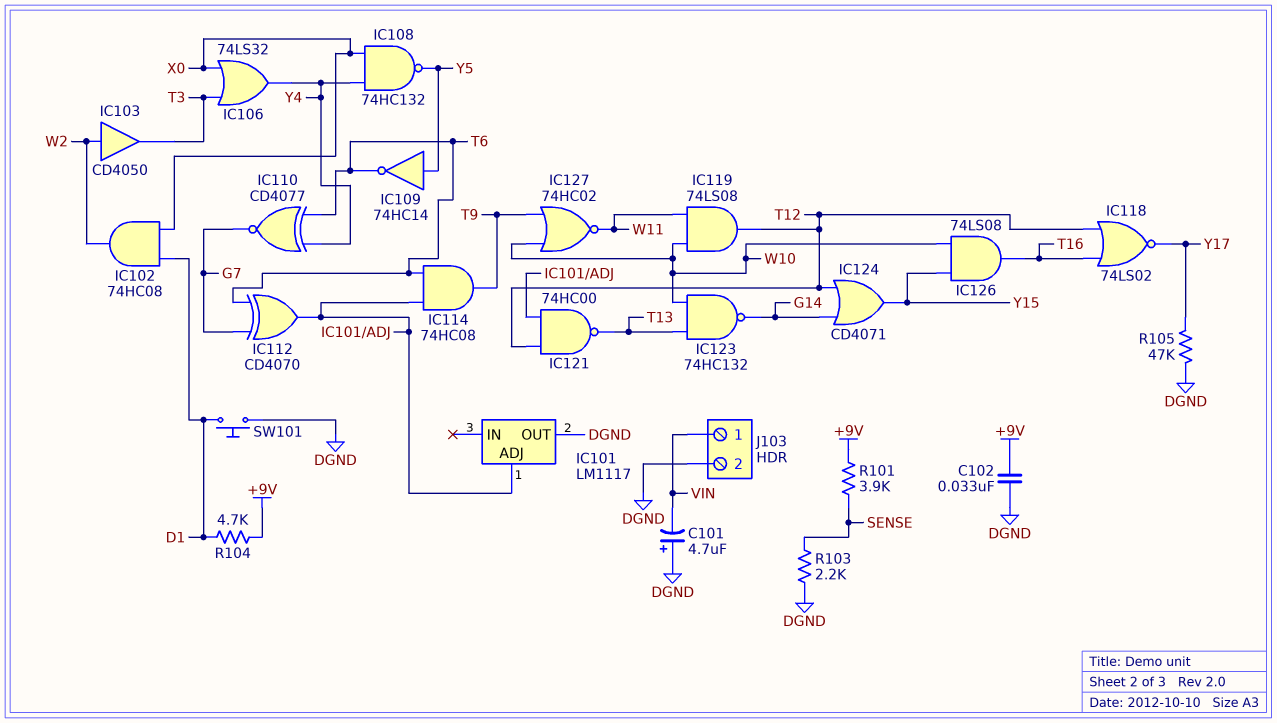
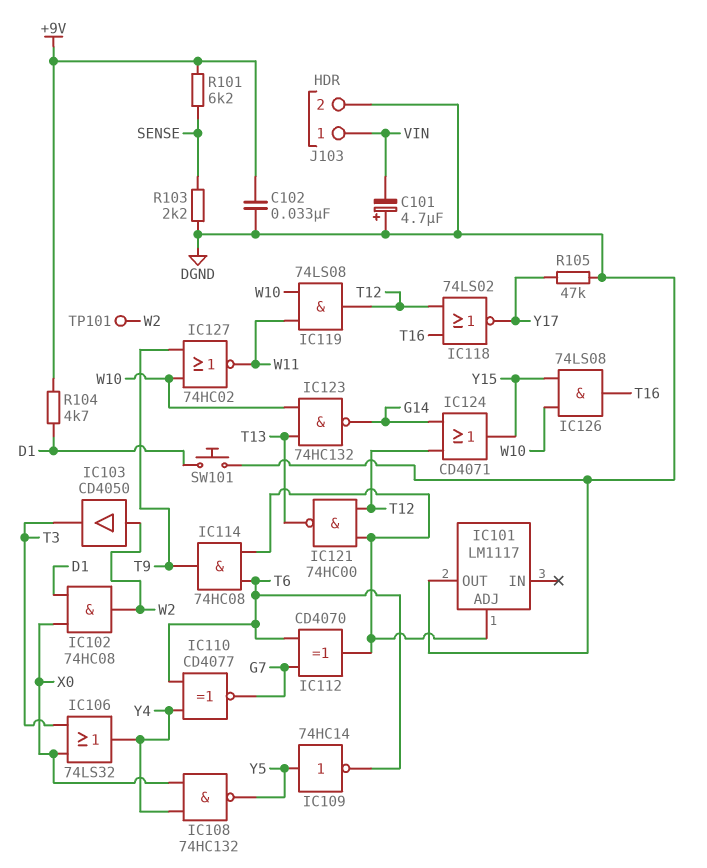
R101: 3.9k (+9V, SENSE) -> 6.2k (+9V, SENSE)
TP101: none -> test point (W2)

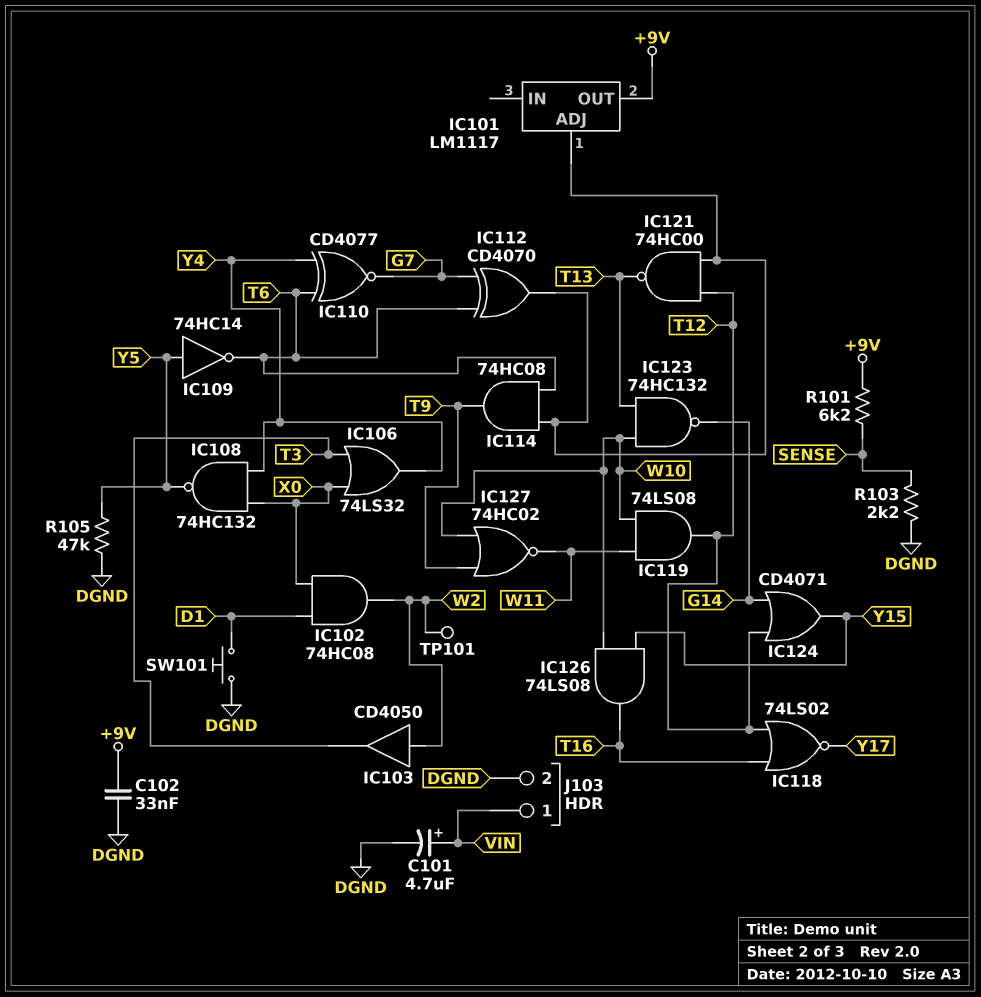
C101: 4.7uF (plus DGND, minus VIN) -> 4.7uF (plus VIN, minus DGND)
IC101 pin OUT: DGND -> +9V
R104: 4.7k (+9V, D1) -> none
R105: 47k (DGND, Y17) -> 47k (DGND, Y5)

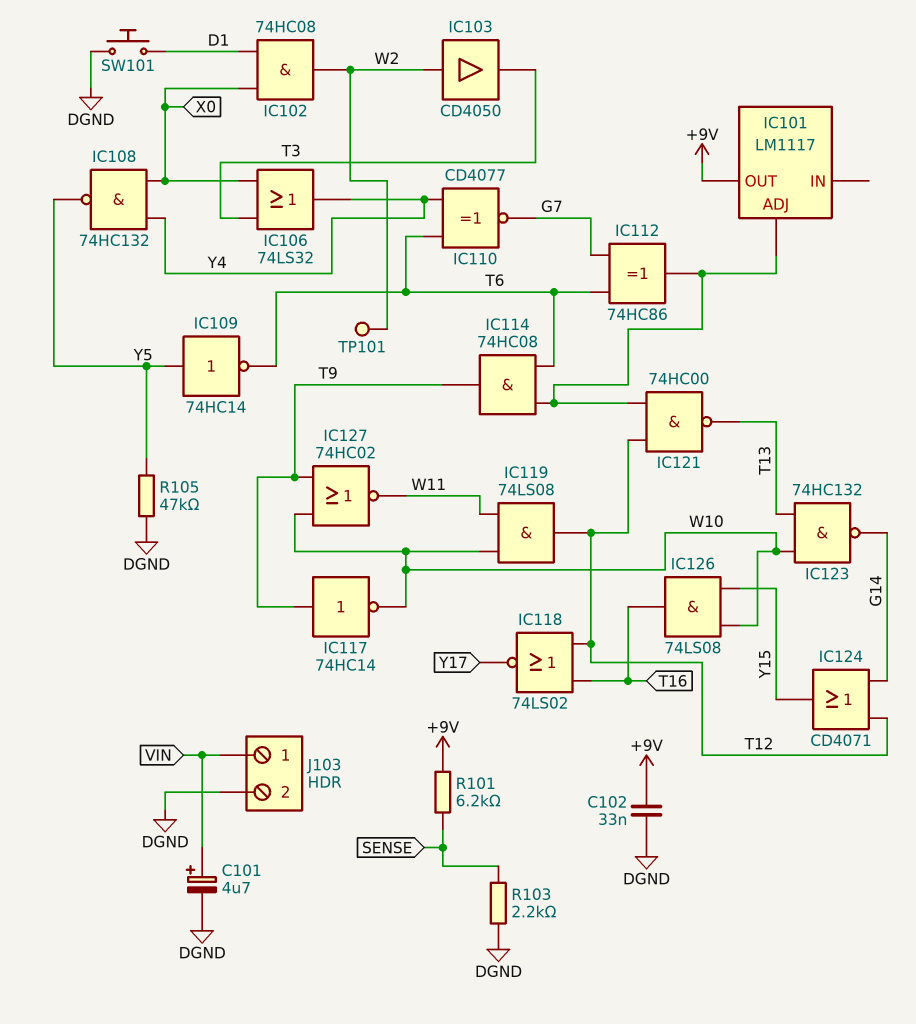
IC112: XOR CD4070 (in G7, in T6, out IC101/ADJ) -> XOR 74HC86 (in G7, in T6, out IC101/ADJ)
IC117: none -> NOT 74HC14 (in T9, out W10)

